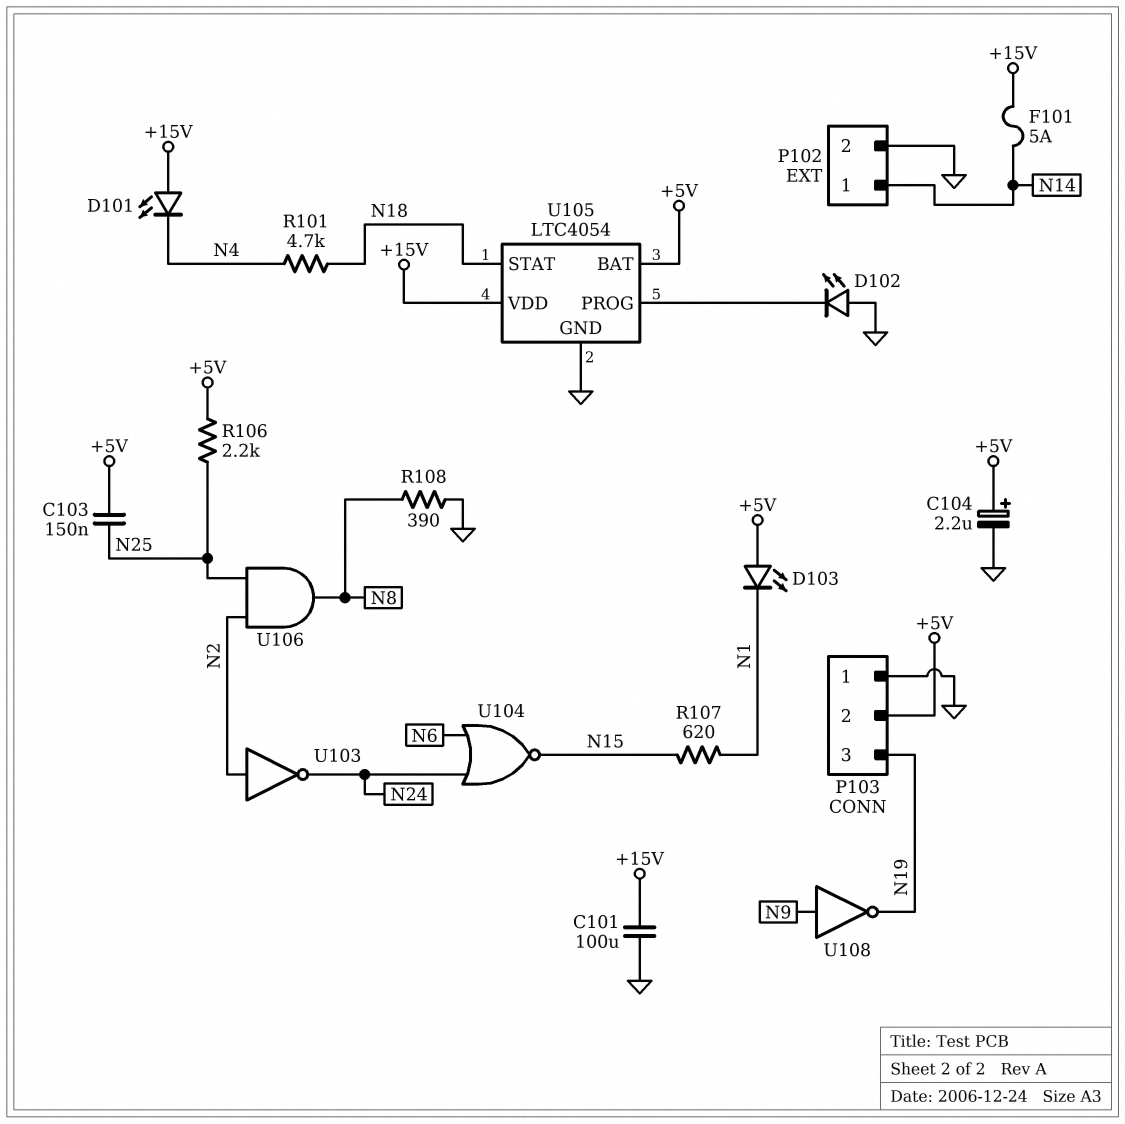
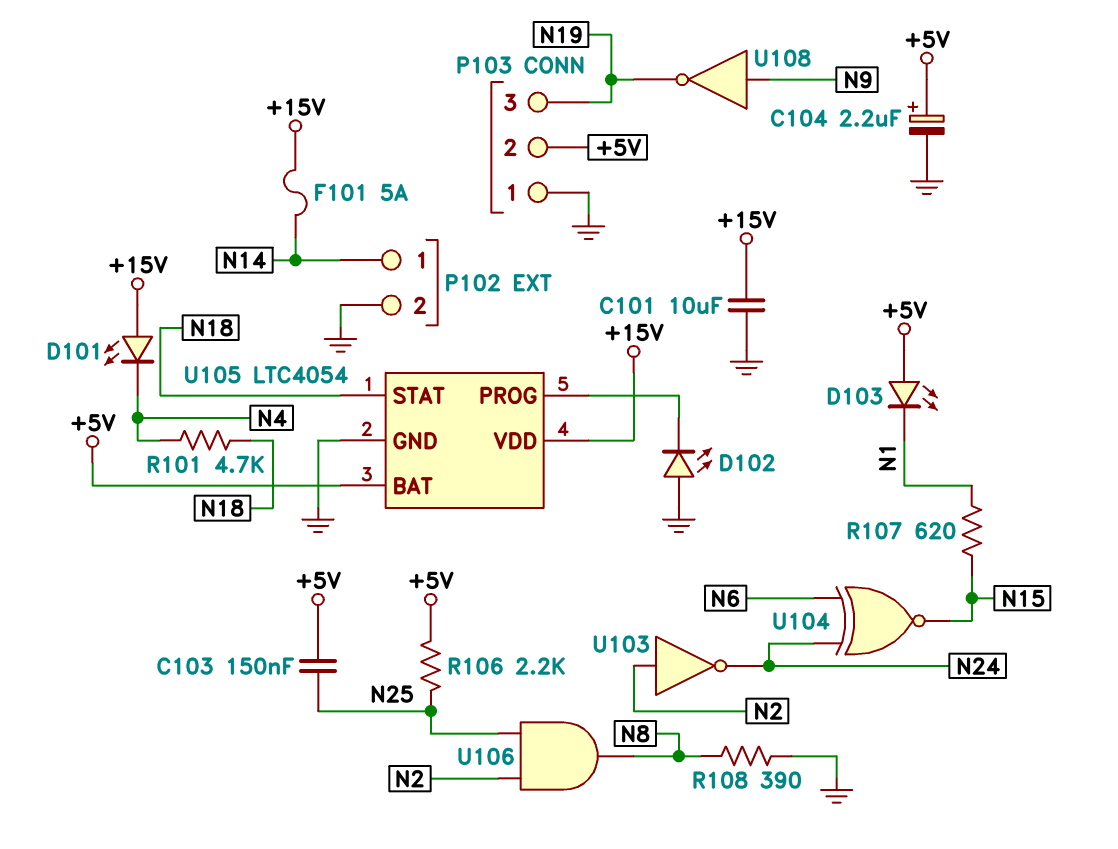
C101: 100uF (+15V, GND) -> 10uF (+15V, GND)
U104: NOR (in N6, in N24, out N15) -> XNOR (in N6, in N24, out N15)

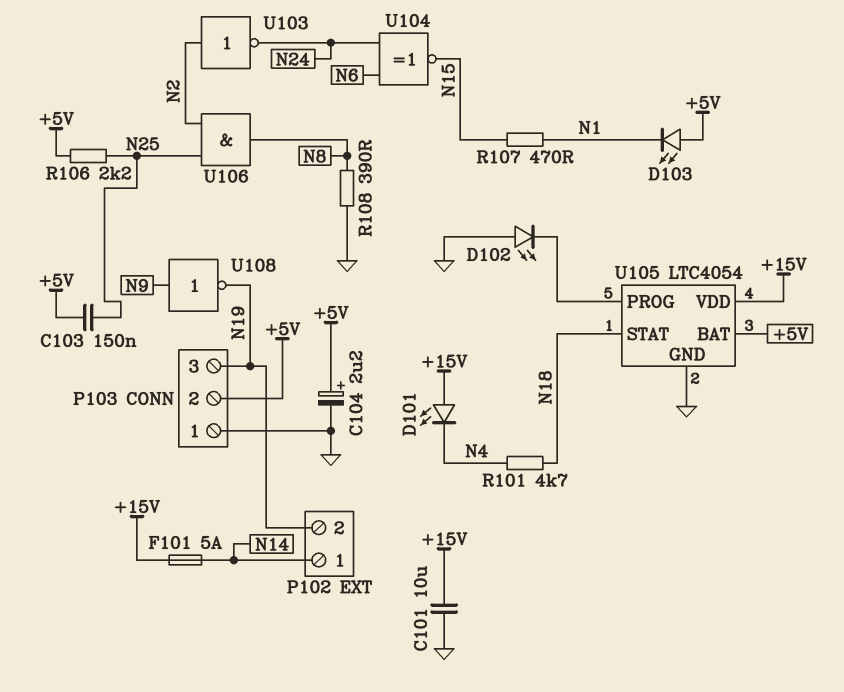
P102 pin 2: GND -> N19
R107: 620 (N1, N15) -> 470 (N1, N15)

